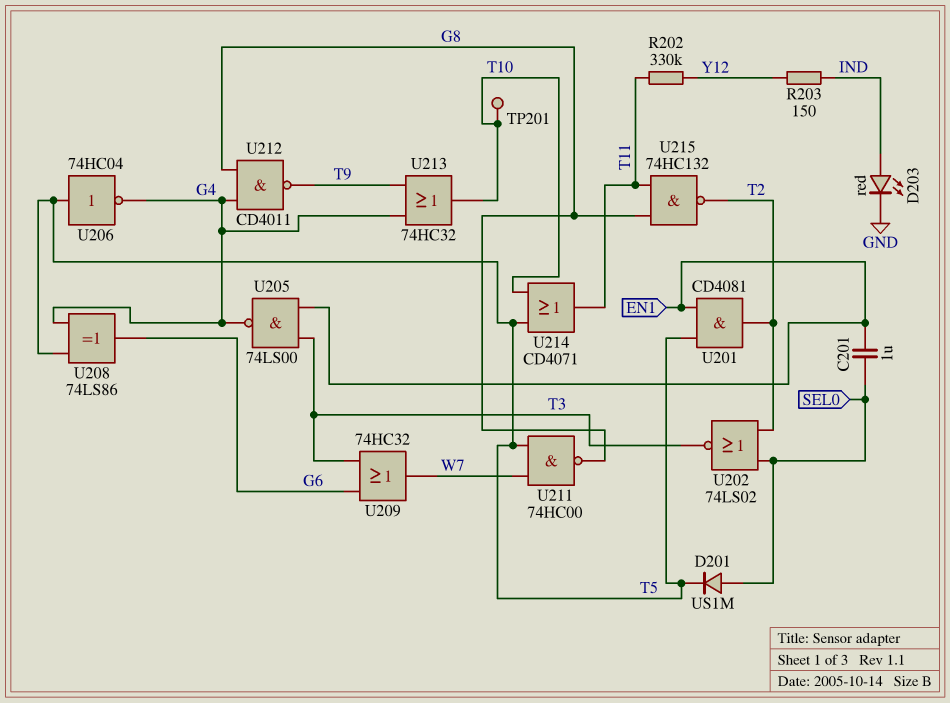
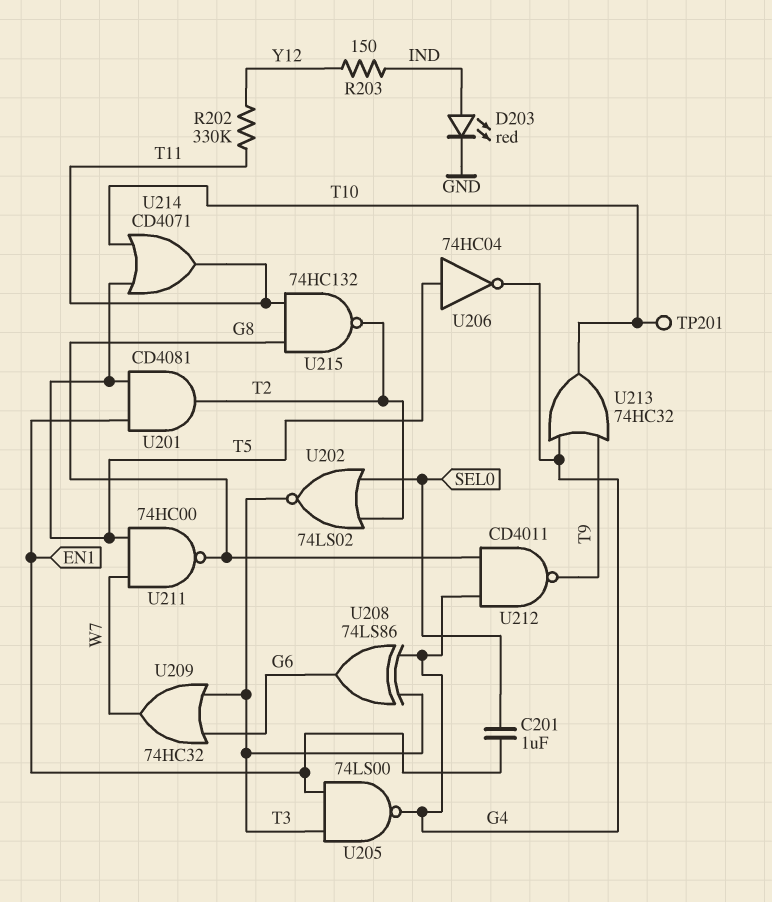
D201: diode US1M (A SEL0, K T5) -> none
U208: XOR 74LS86 (in G4, in T5, out G6) -> XOR 74LS86 (in G4, in T3, out G6)

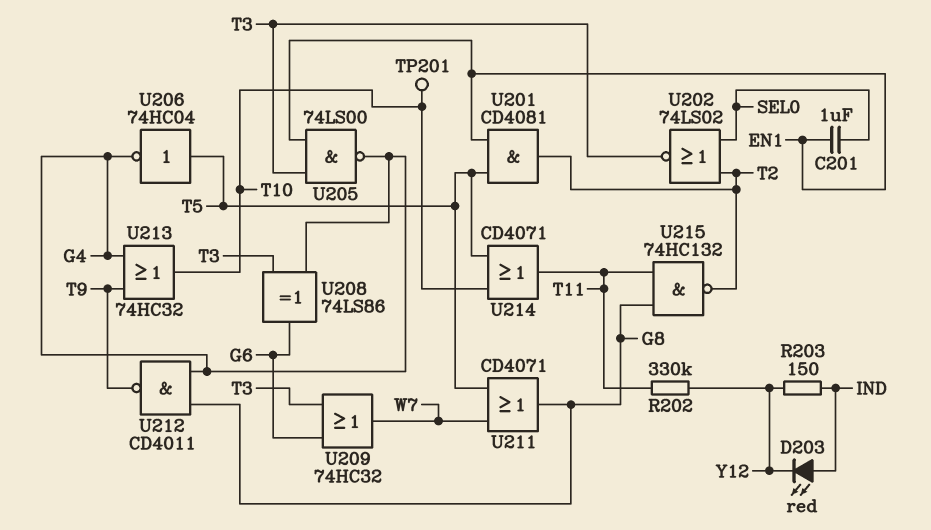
D203: LED red (A IND, K GND) -> LED red (A IND, K Y12)
U211: NAND 74HC00 (in T5, in W7, out G8) -> OR CD4071 (in T5, in W7, out G8)

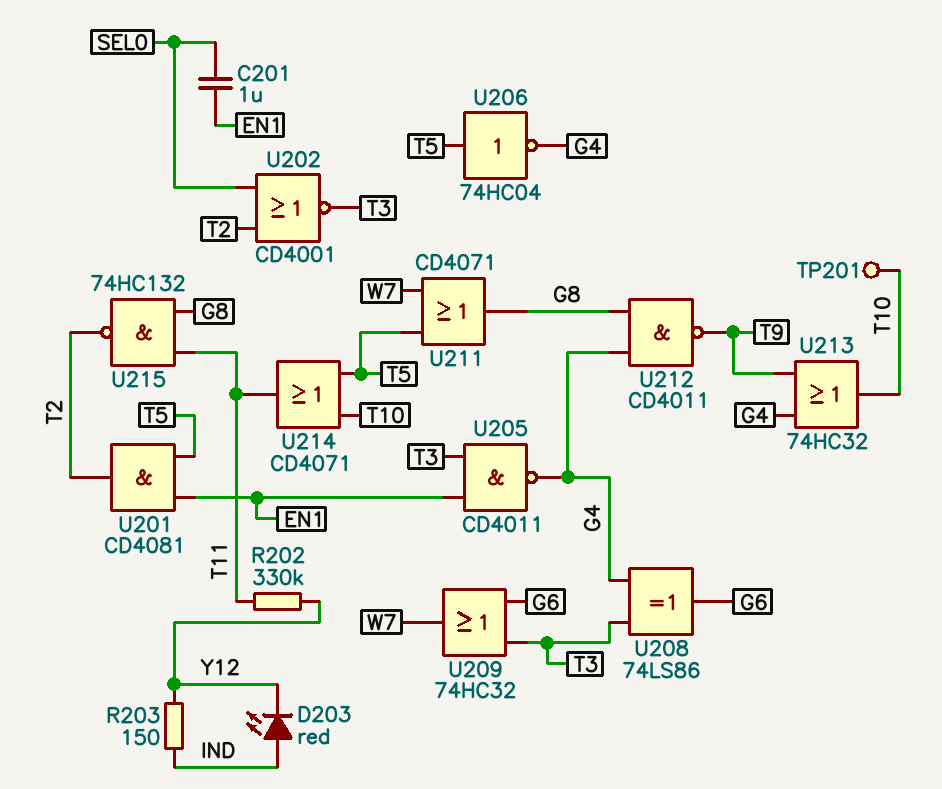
U202: NOR 74LS02 (in SEL0, in T2, out T3) -> NOR CD4001 (in SEL0, in T2, out T3)
U205: NAND 74LS00 (in EN1, in T3, out G4) -> NAND CD4011 (in EN1, in T3, out G4)

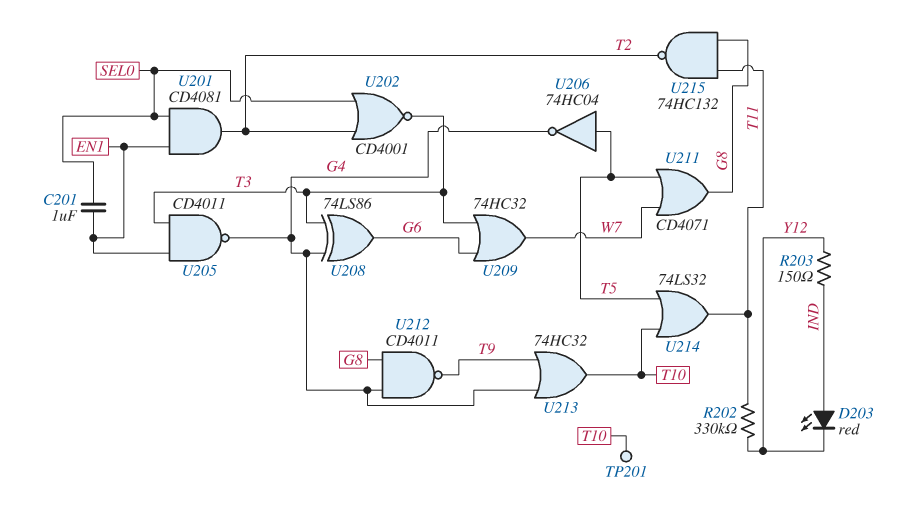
U201: AND CD4081 (in EN1, in T5, out T2) -> AND CD4081 (in EN1, in SEL0, out T2)
U214: OR CD4071 (in T5, in T10, out T11) -> OR 74LS32 (in T5, in T10, out T11)

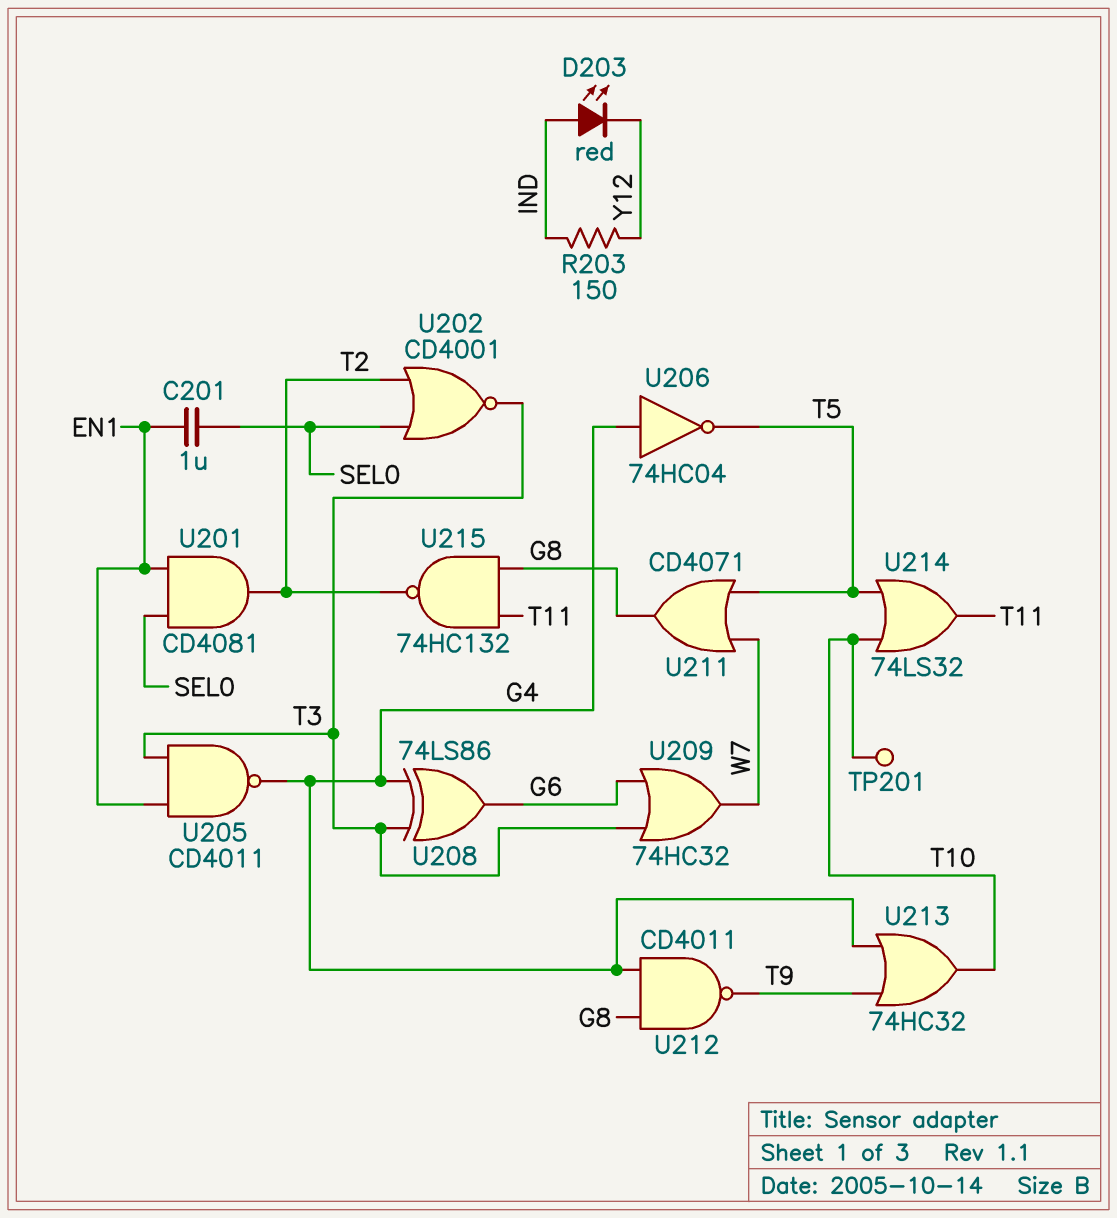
R202: 330k (T11, Y12) -> none
U206: NOT 74HC04 (in T5, out G4) -> NOT 74HC04 (in G4, out T5)

